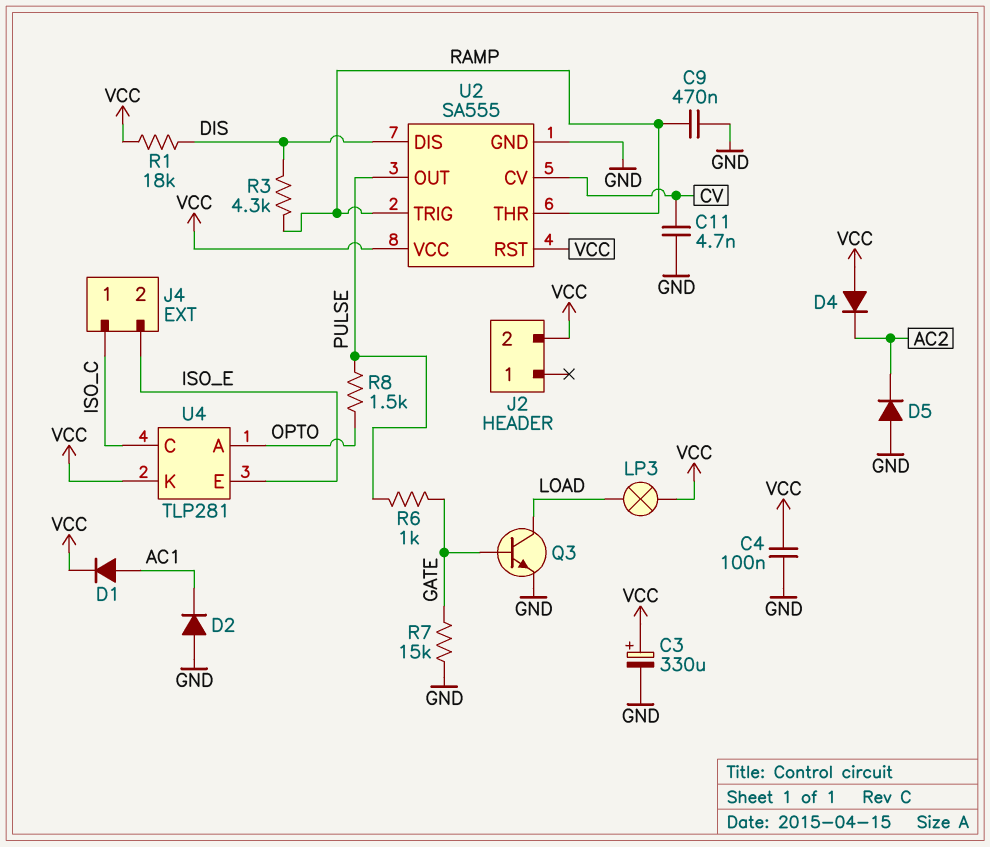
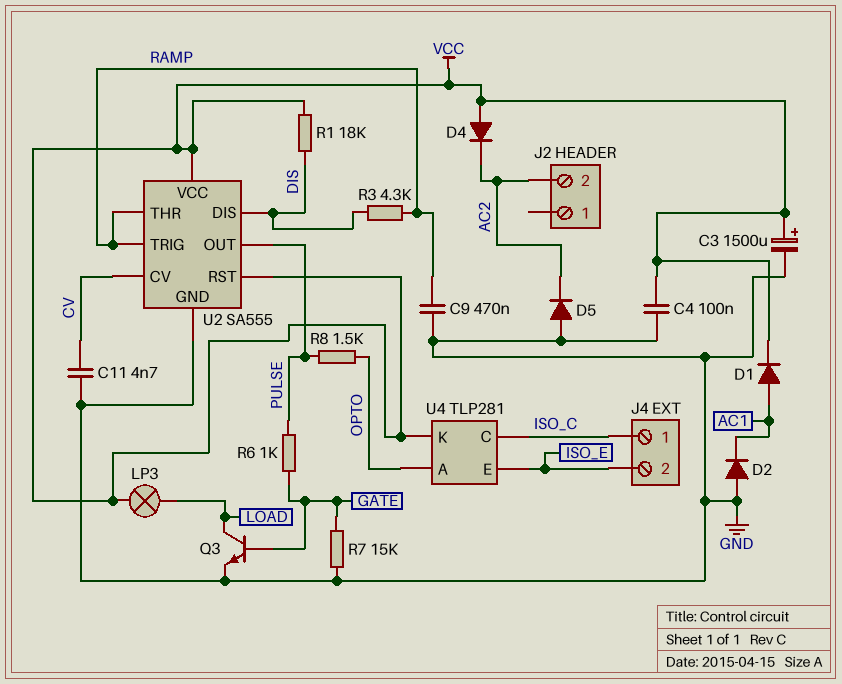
C3: 330uF (plus VCC, minus GND) -> 1500uF (plus VCC, minus GND)
J2 pin 2: VCC -> AC2

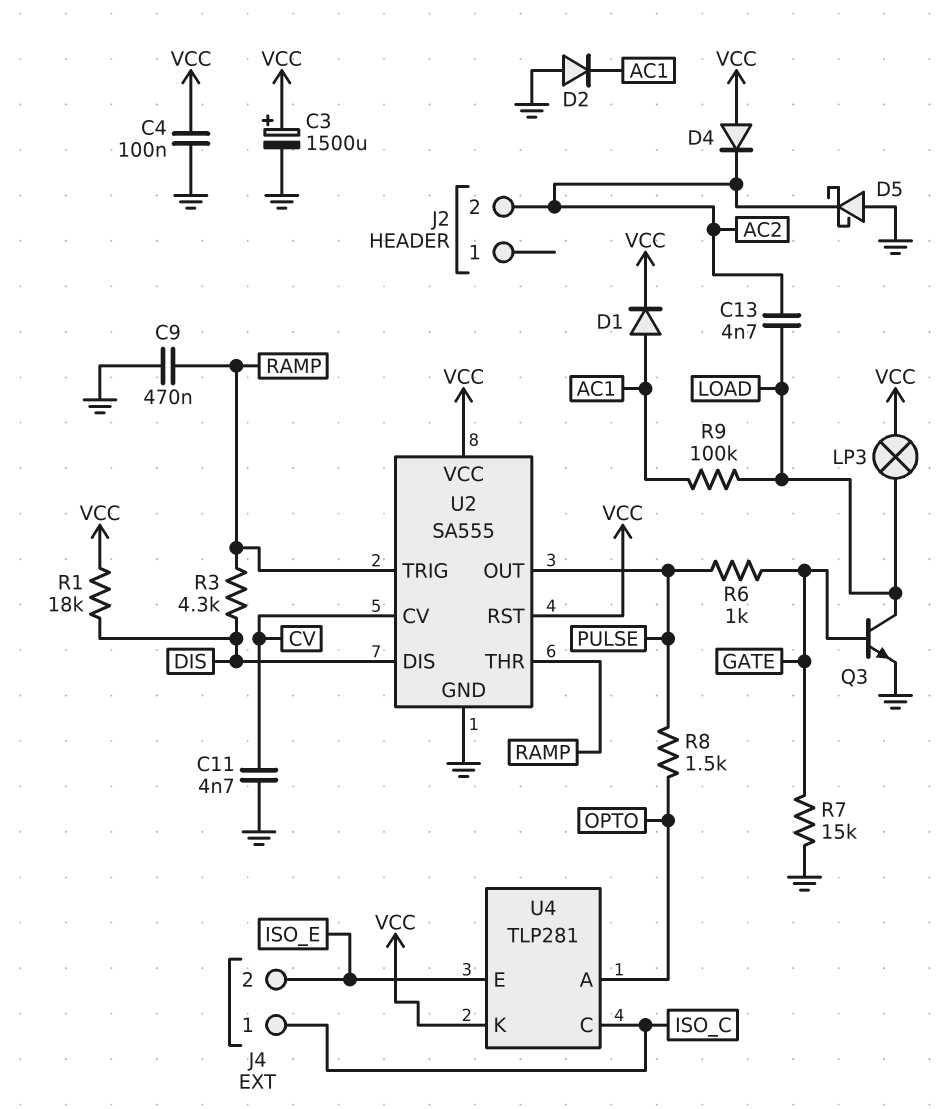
C13: none -> 4.7nF (AC2, LOAD)
D5: diode (A GND, K AC2) -> schottky (A GND, K AC2)
R9: none -> 100k (AC1, LOAD)

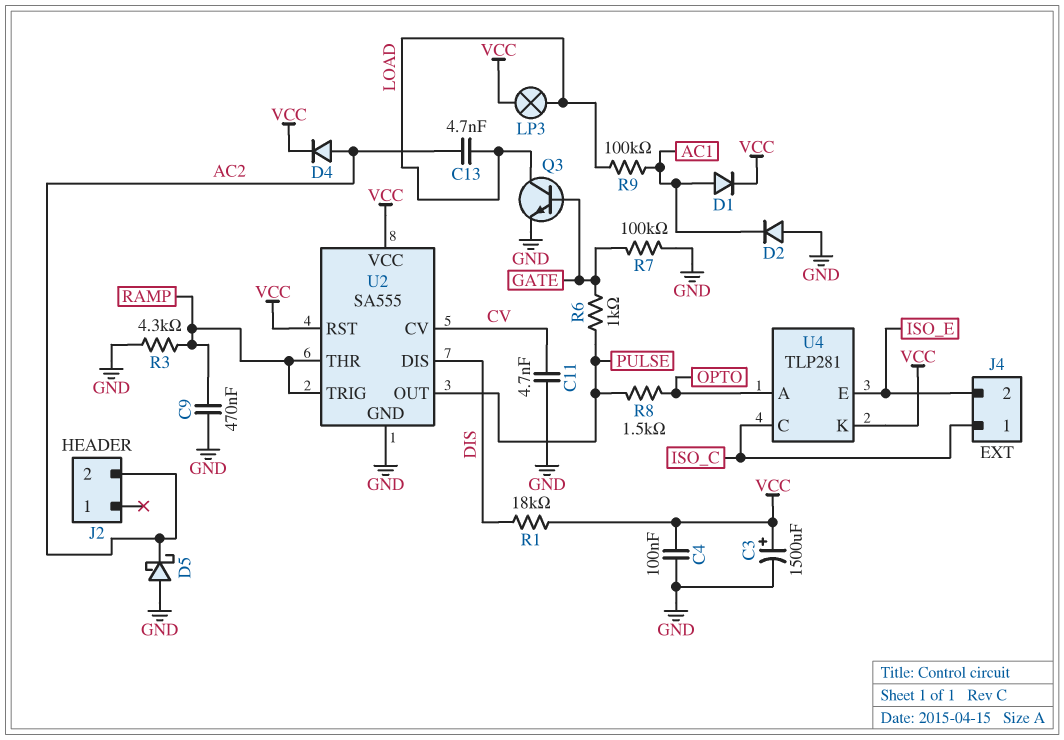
D4: diode (A VCC, K AC2) -> diode (A AC2, K VCC)
R3: 4.3k (DIS, RAMP) -> 4.3k (GND, RAMP)
R7: 15k (GATE, GND) -> 100k (GATE, GND)

